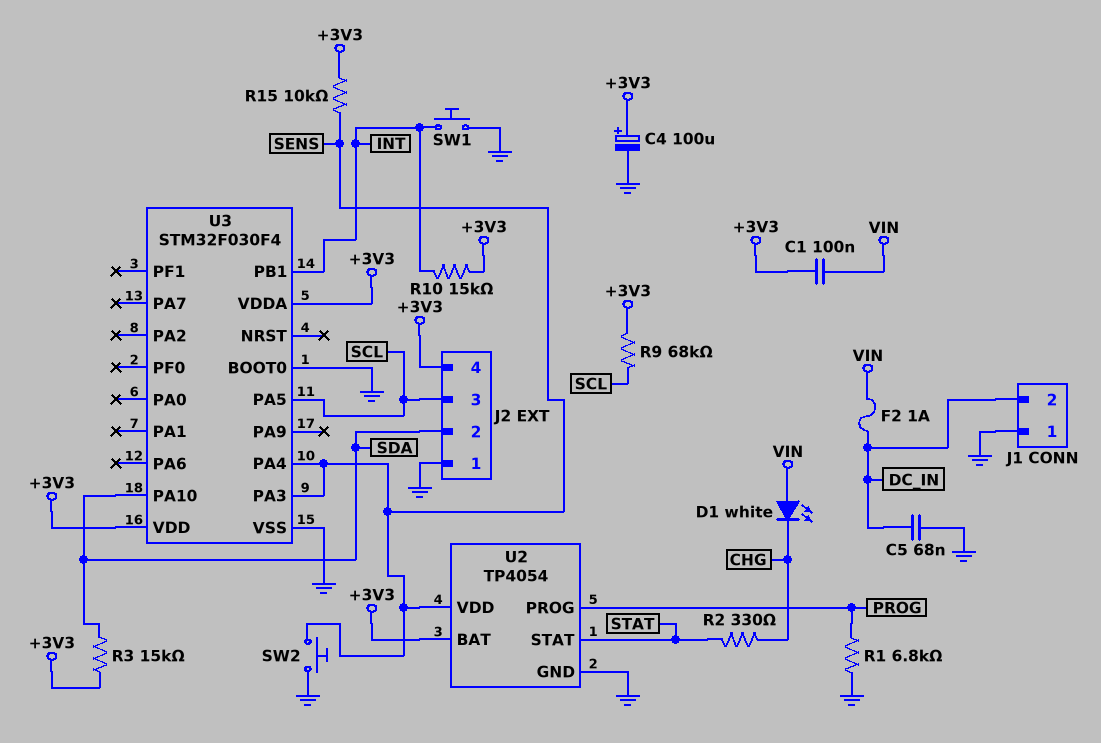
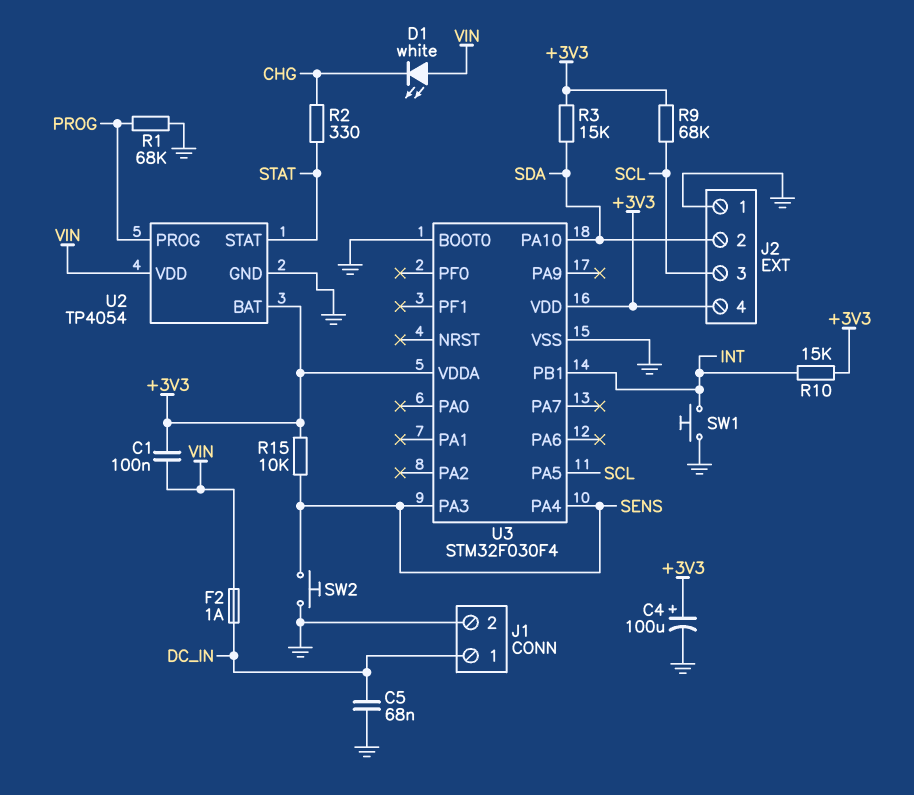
J1 pin 1: GND -> DC_IN
J1 pin 2: DC_IN -> GND
R1: 6.8k (GND, PROG) -> 68k (GND, PROG)
U2 pin VDD: SENS -> VIN

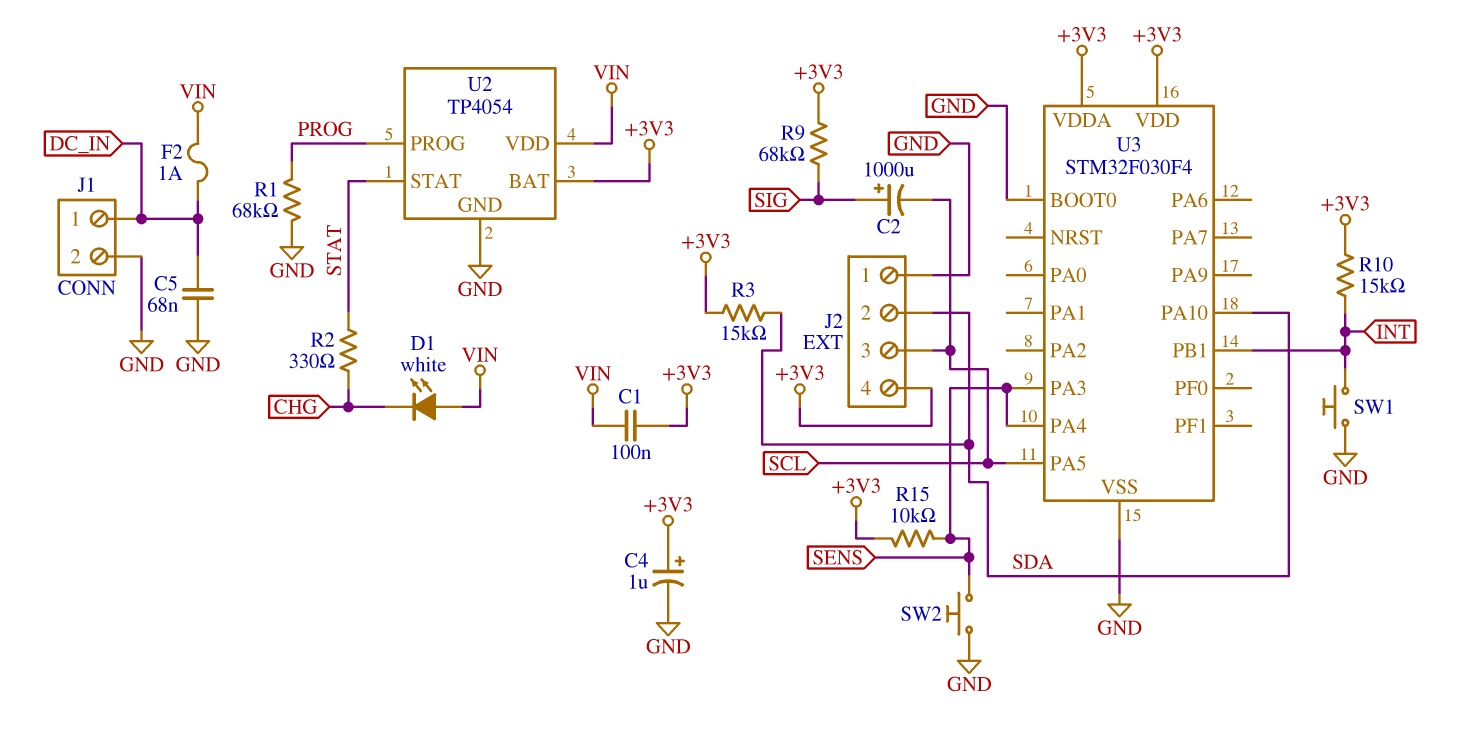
C2: none -> 1000uF (plus SIG, minus SCL)
C4: 100uF (plus +3V3, minus GND) -> 1uF (plus +3V3, minus GND)
R9: 68k (+3V3, SCL) -> 68k (+3V3, SIG)

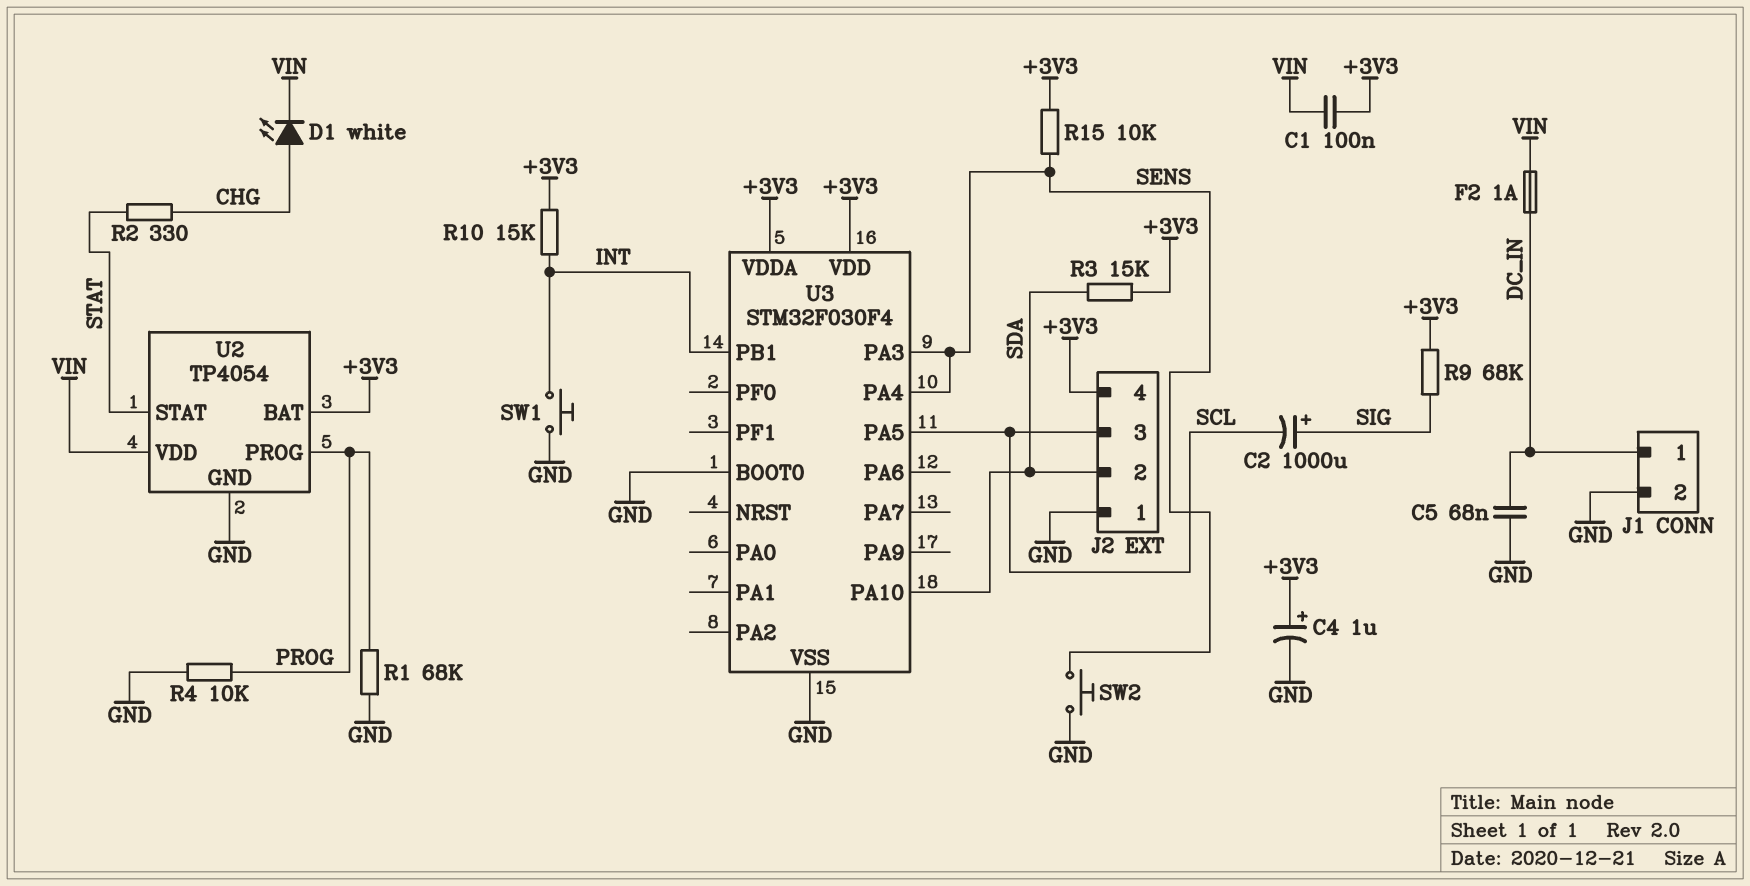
D1: LED white (A VIN, K CHG) -> LED white (A CHG, K VIN)
R4: none -> 10k (GND, PROG)

